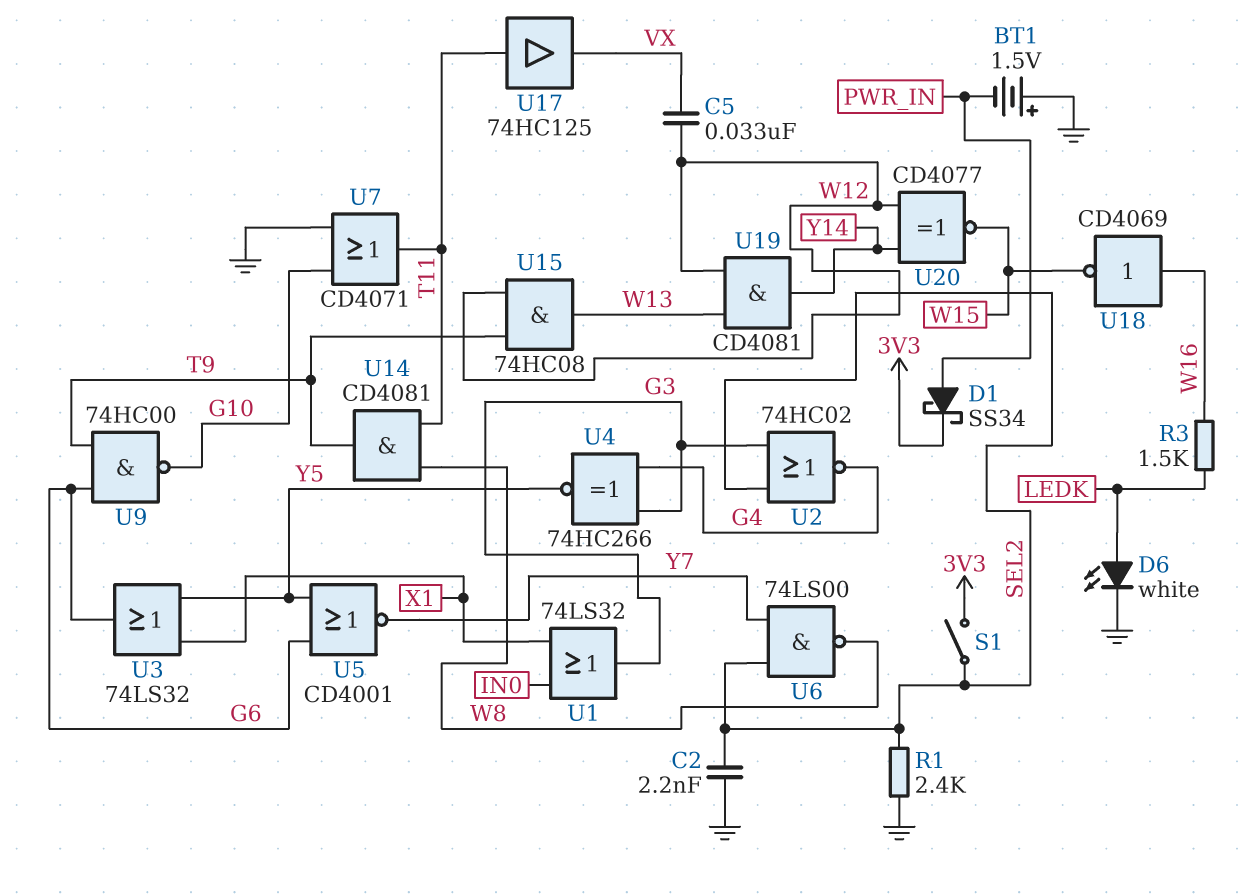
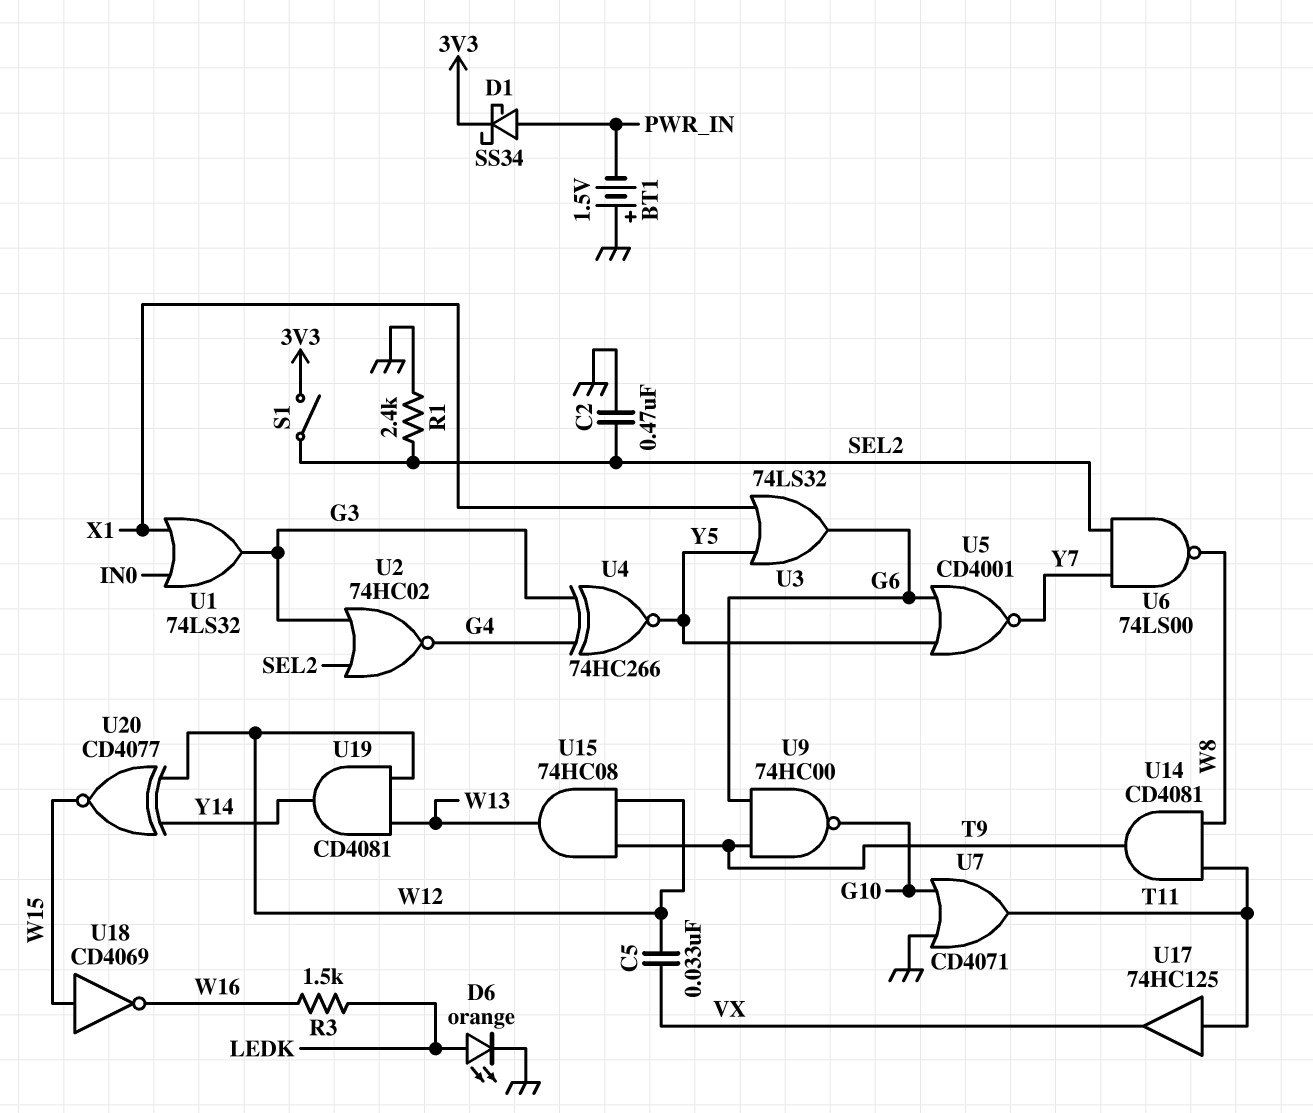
C2: 2.2nF (GND, SEL2) -> 470nF (GND, SEL2)
D6: LED white (A LEDK, K GND) -> LED orange (A LEDK, K GND)
U18: NOT CD4069 (in W16, out W15) -> NOT CD4069 (in W15, out W16)

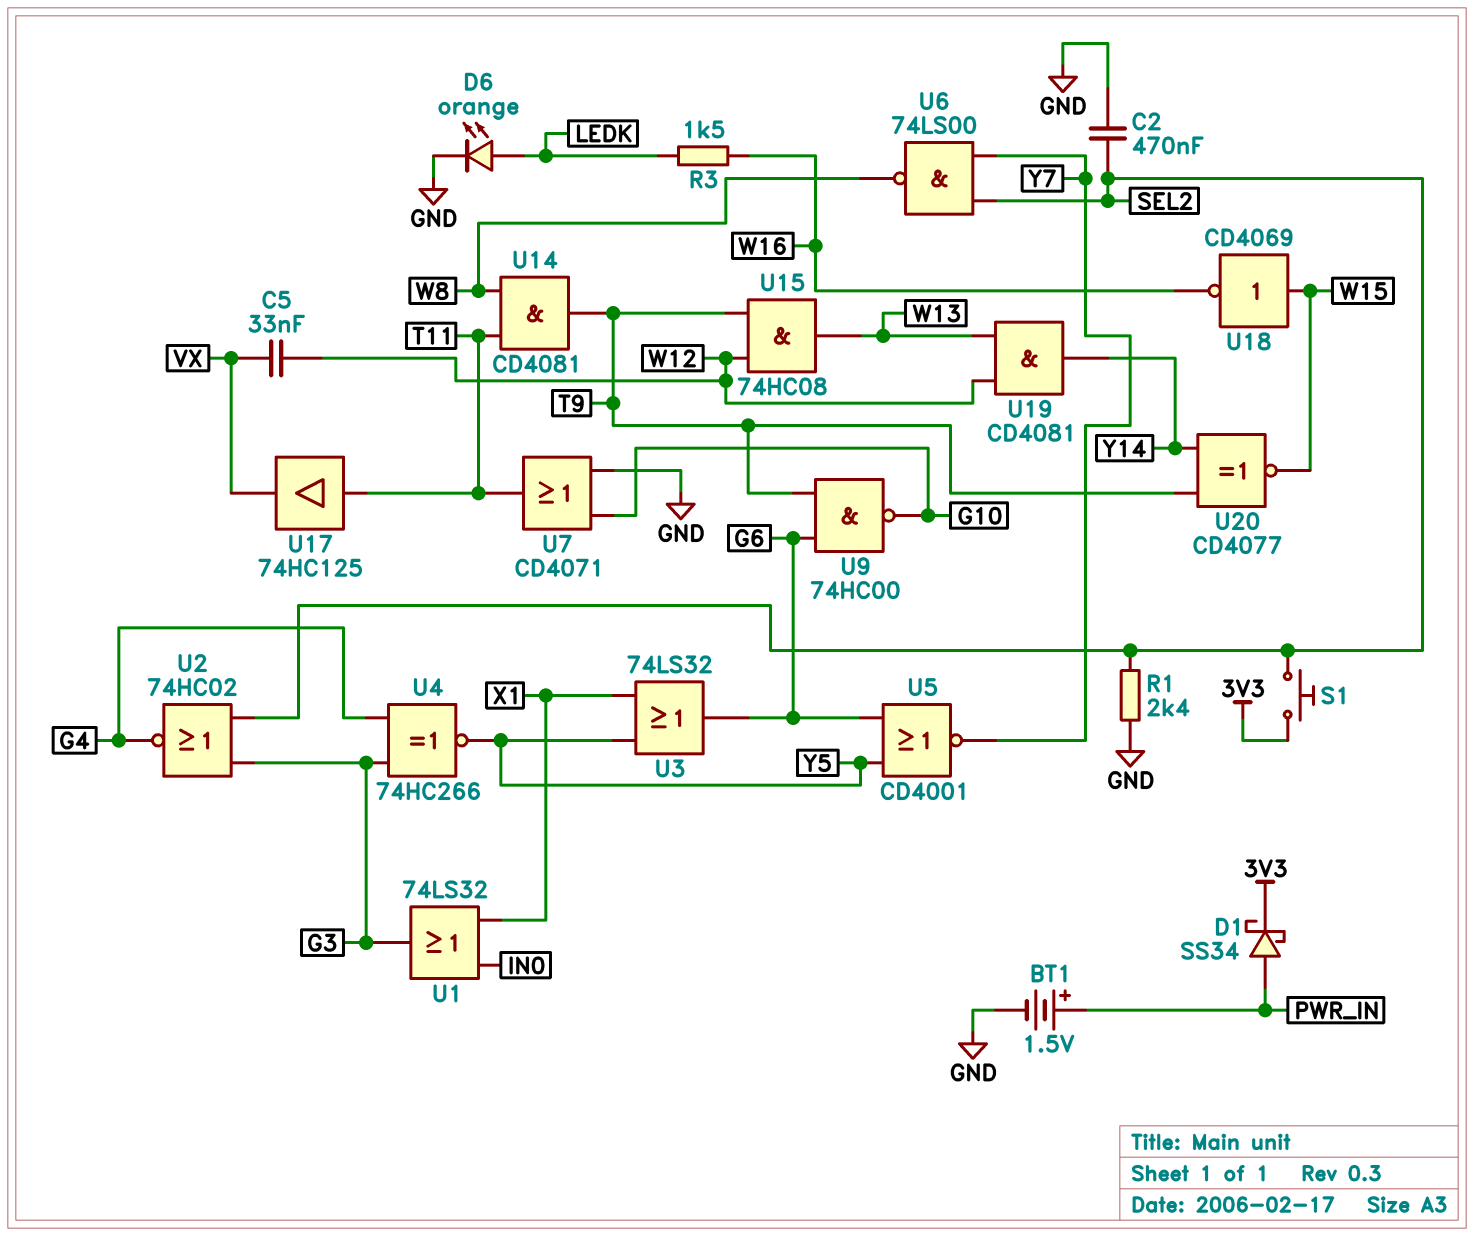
BT1: 1.5V (plus GND, minus PWR_IN) -> 1.5V (plus PWR_IN, minus GND)
S1: switch (3V3, SEL2) -> button (3V3, SEL2)
U20: XNOR CD4077 (in W12, in Y14, out W15) -> XNOR CD4077 (in T9, in Y14, out W15)

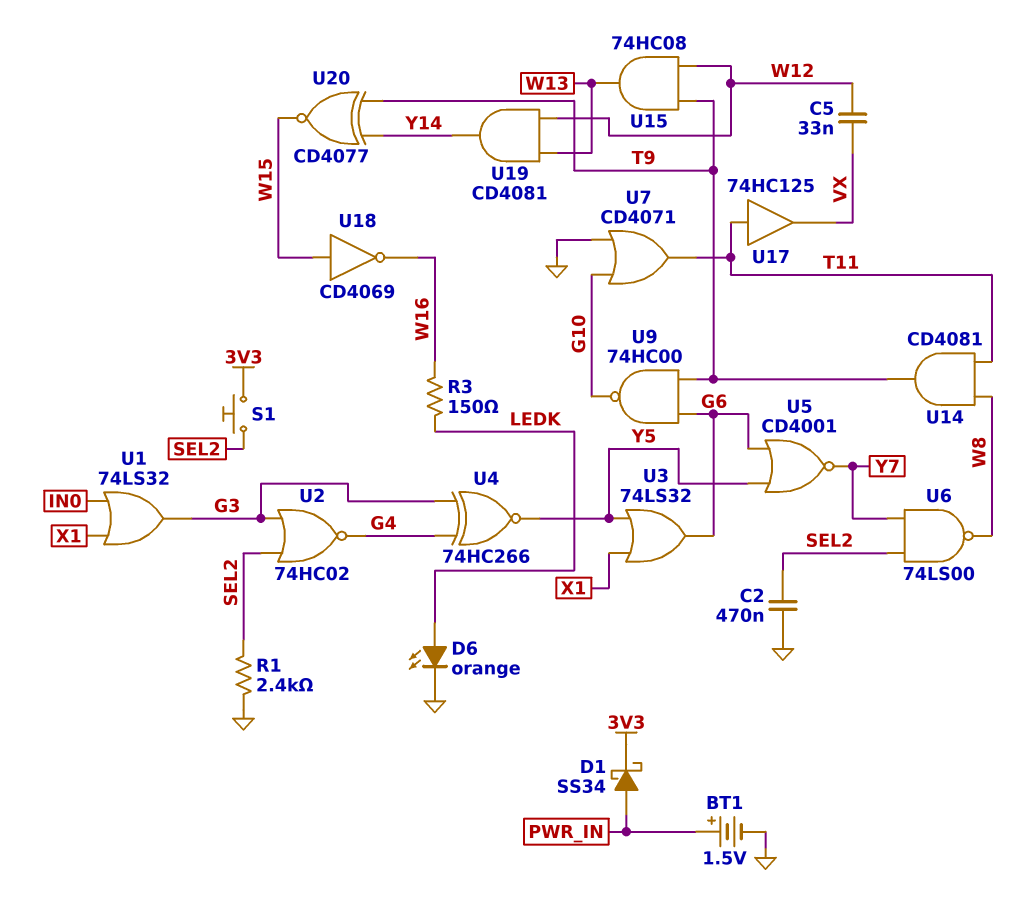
R3: 1.5k (LEDK, W16) -> 150 (LEDK, W16)

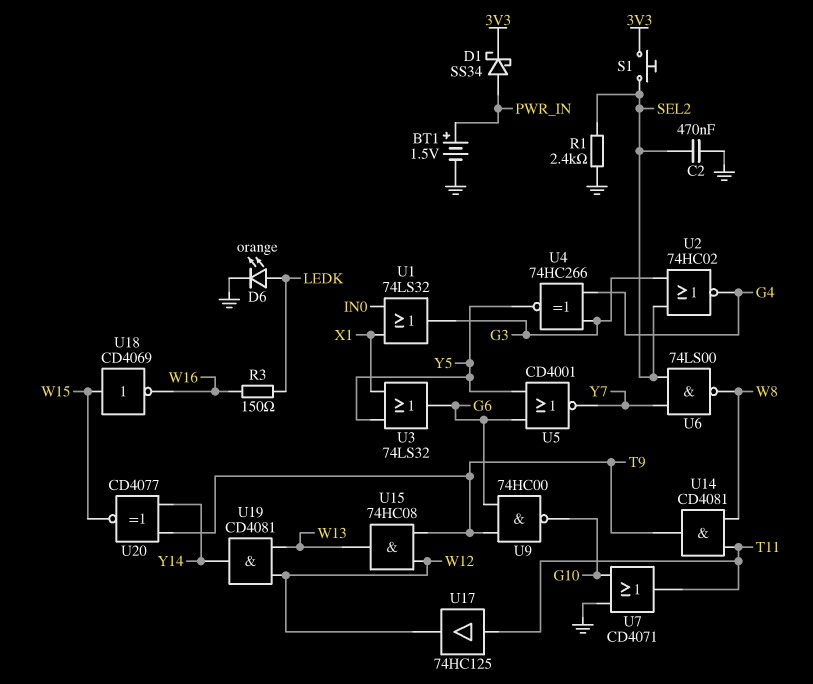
C5: 33nF (VX, W12) -> none
U17: buffer 74HC125 (in T11, out VX) -> buffer 74HC125 (in T11, out W12)

